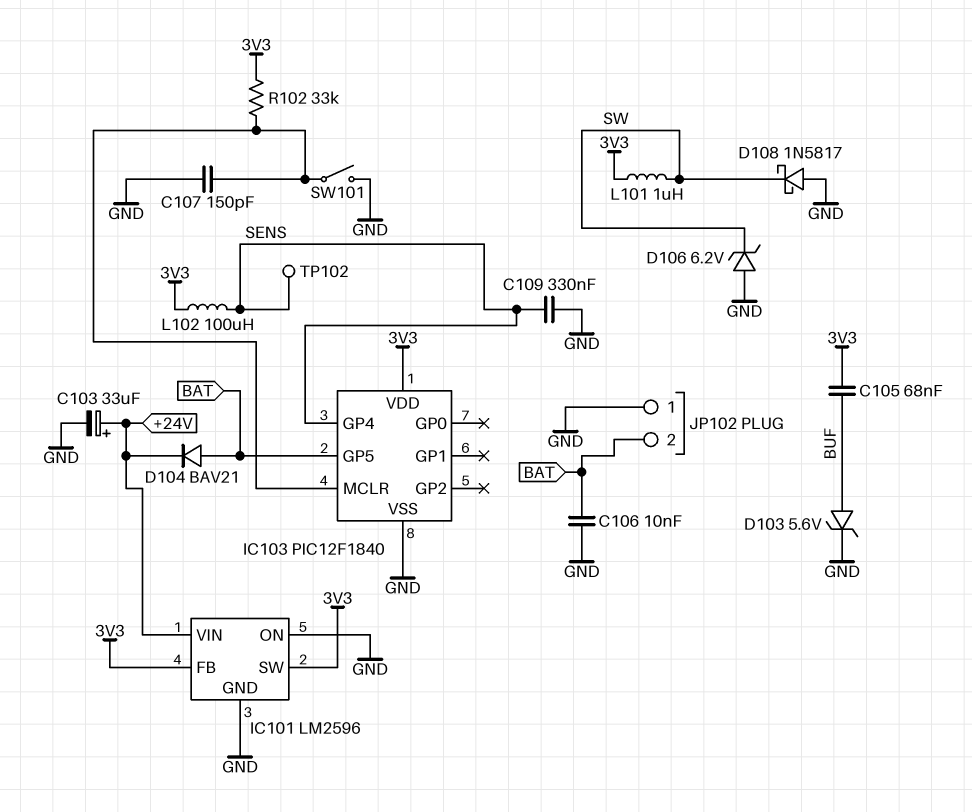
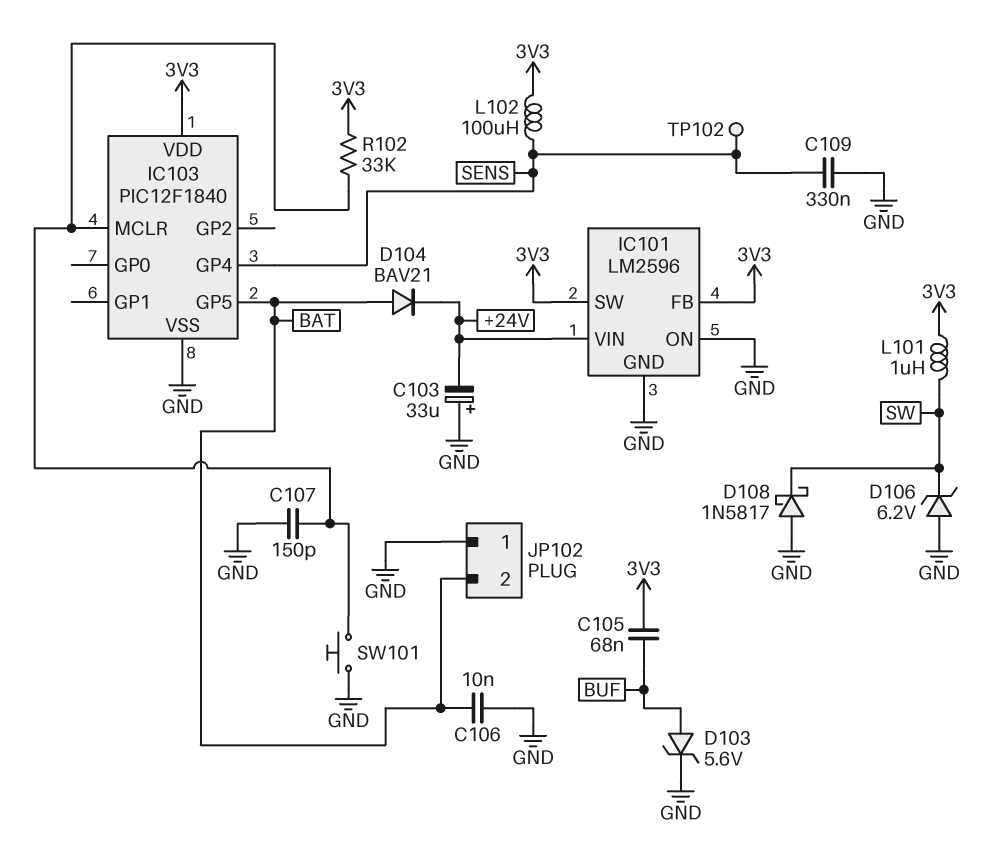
C103: 33uF (plus +24V, minus GND) -> 33uF (plus GND, minus +24V)
SW101: switch (GND, IC103/MCLR) -> button (GND, IC103/MCLR)

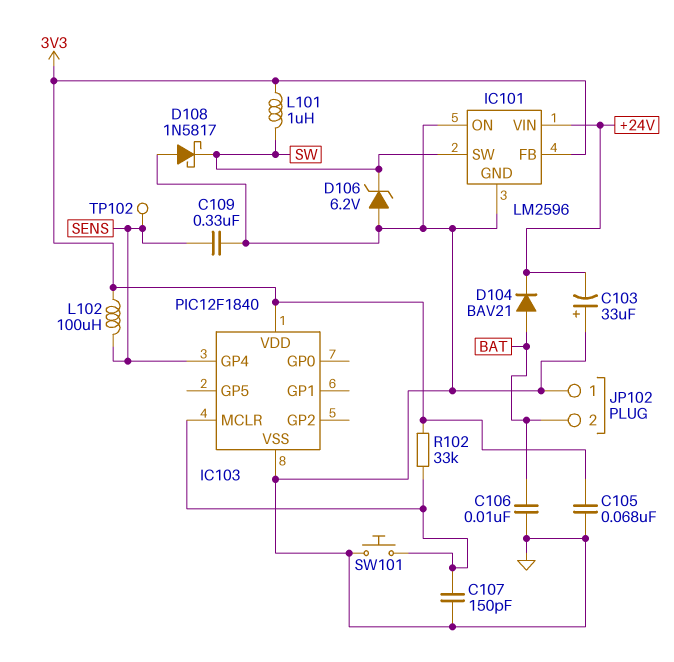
C105: 68nF (3V3, BUF) -> 68nF (3V3, GND)
D103: zener 5.6V (A BUF, K GND) -> none
IC101 pin SW: 3V3 -> SW
IC103 pin GP5: BAT -> none

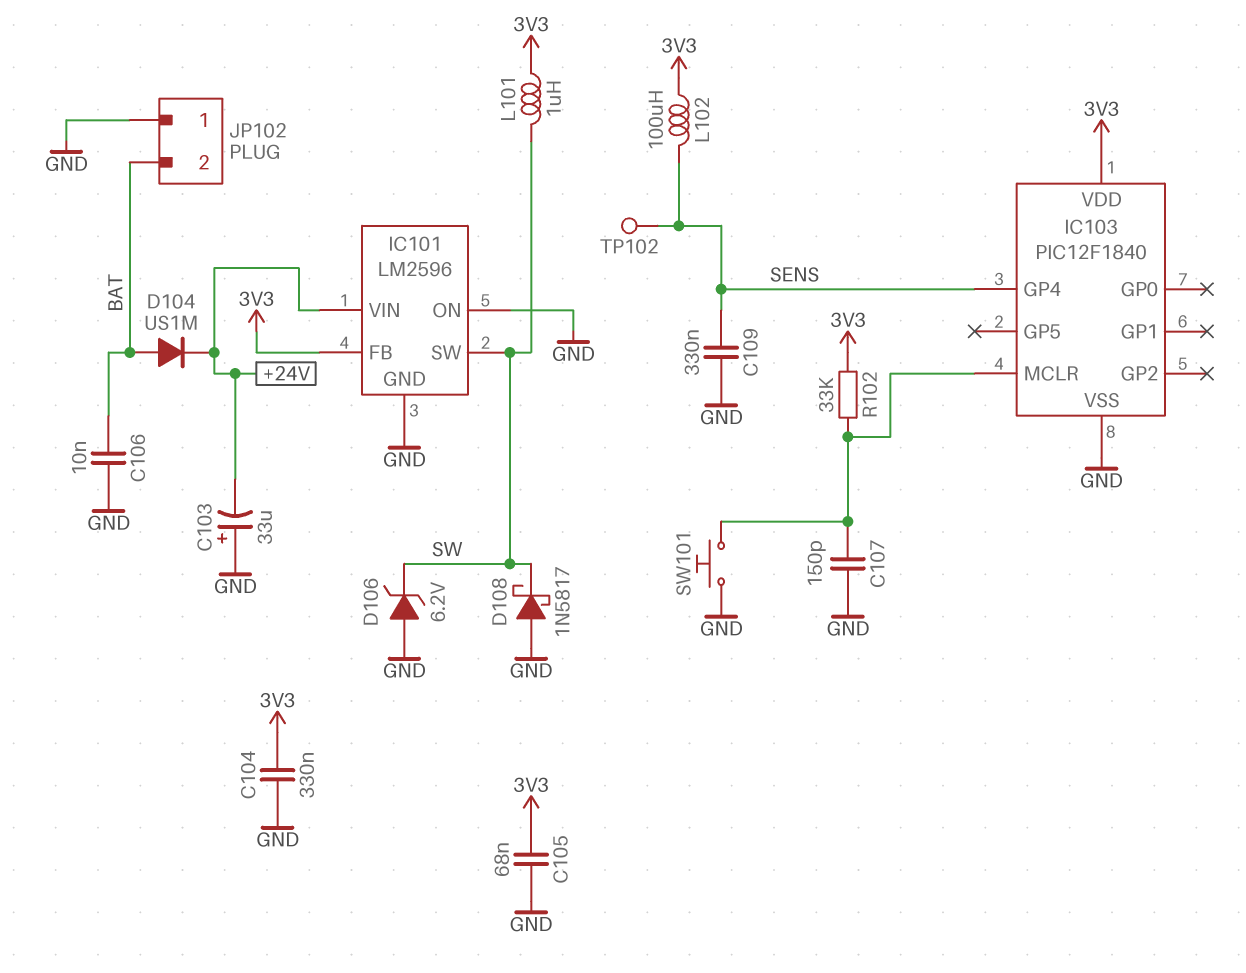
C104: none -> 330nF (3V3, GND)
D104: diode BAV21 (A BAT, K +24V) -> diode US1M (A BAT, K +24V)

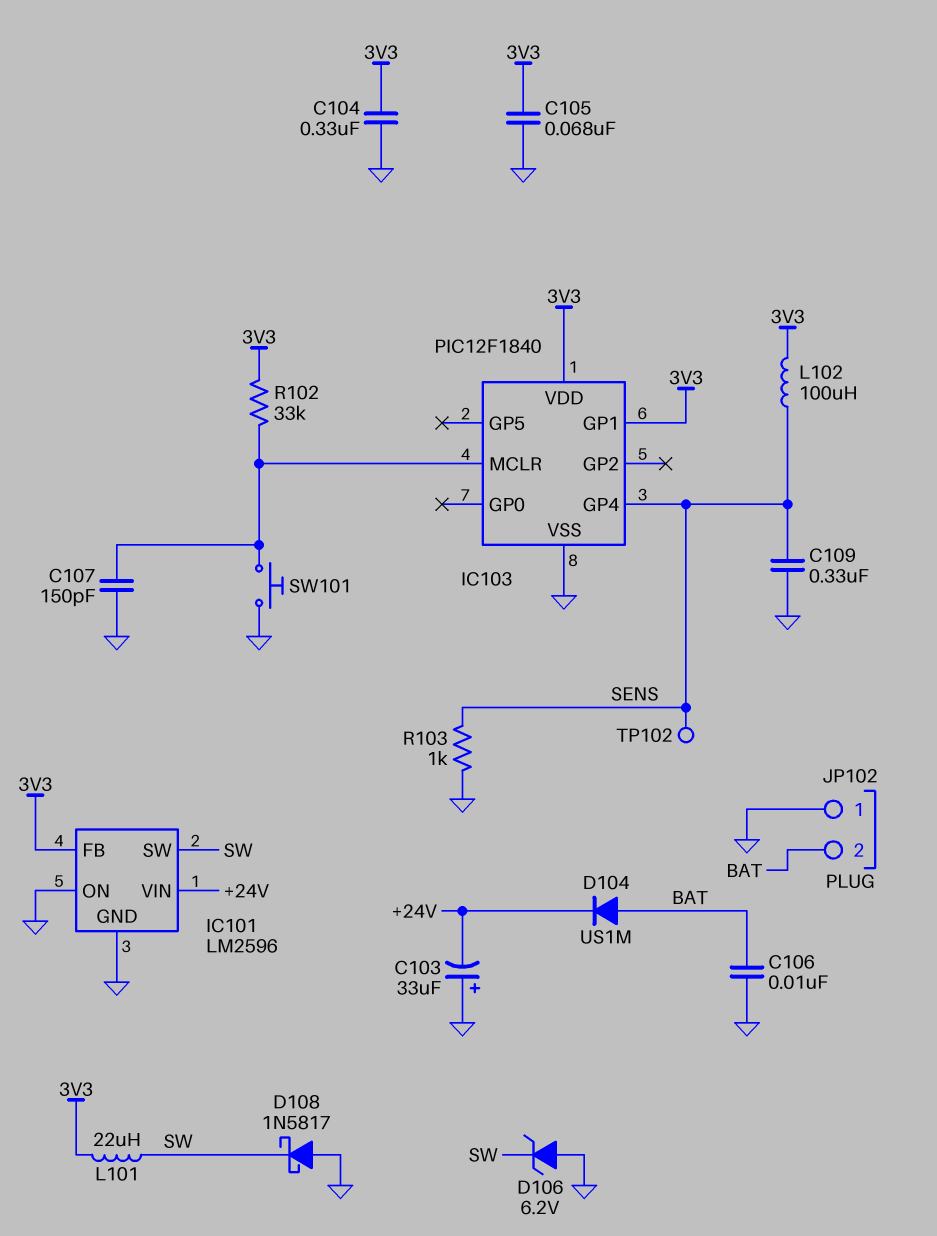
IC103 pin GP1: none -> 3V3
L101: 1uH (3V3, SW) -> 22uH (3V3, SW)
R103: none -> 1k (GND, SENS)

